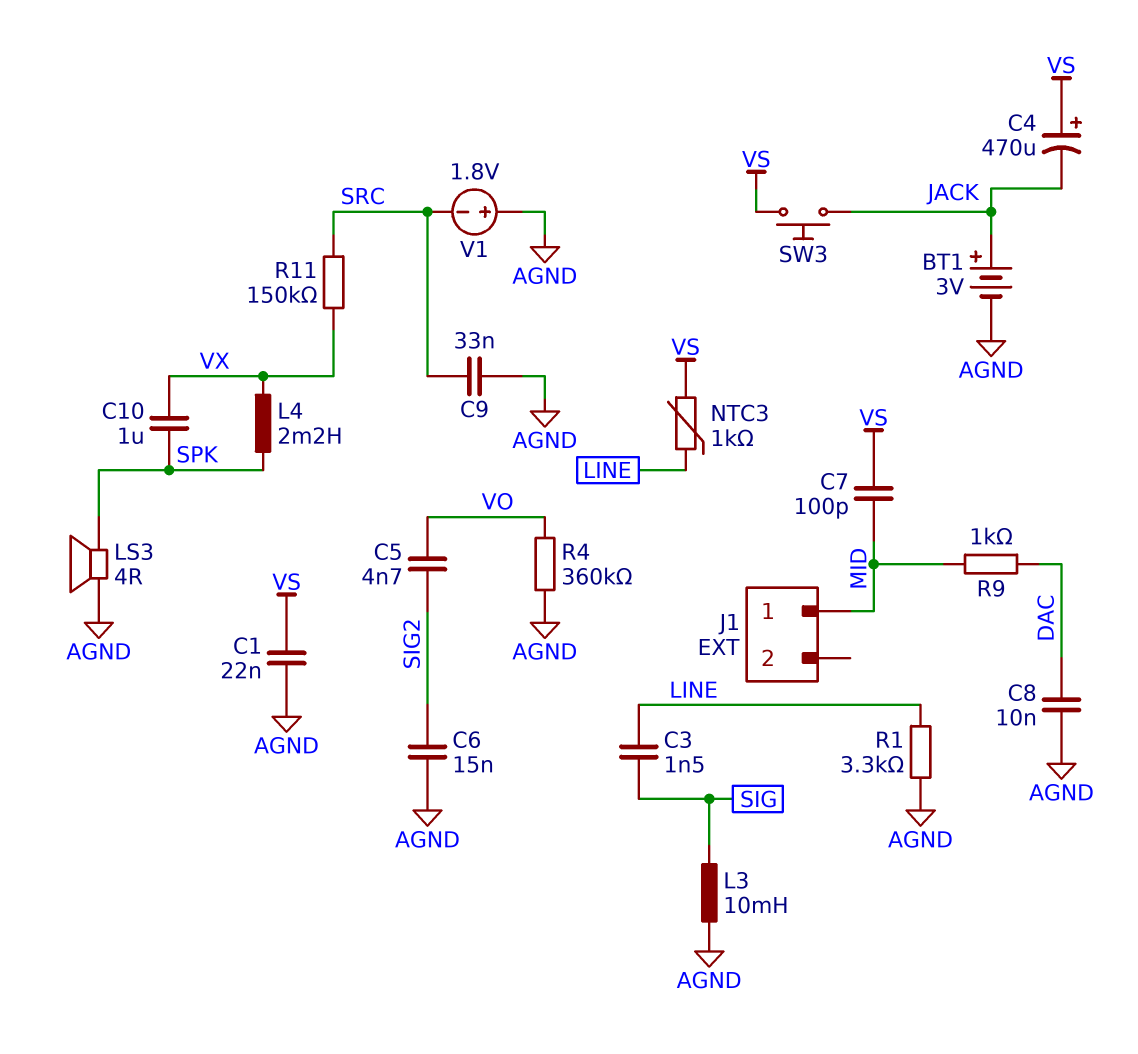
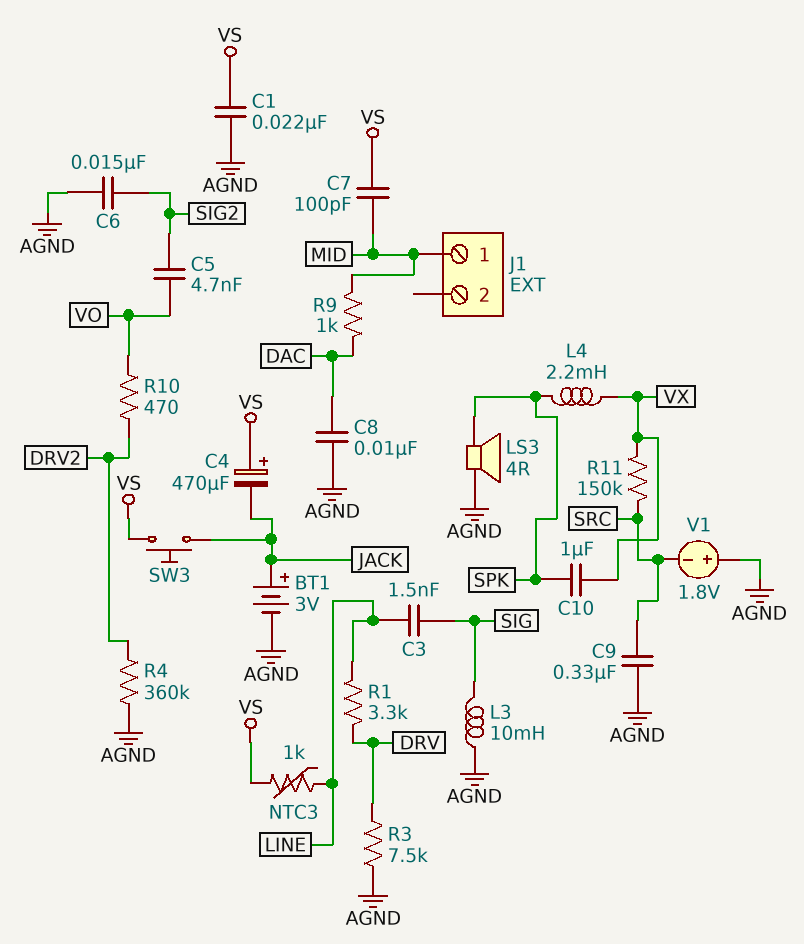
C9: 33nF (AGND, SRC) -> 330nF (AGND, SRC)
R1: 3.3k (AGND, LINE) -> 3.3k (DRV, LINE)
R3: none -> 7.5k (AGND, DRV)
R4: 360k (AGND, VO) -> 360k (AGND, DRV2)
R10: none -> 470 (DRV2, VO)

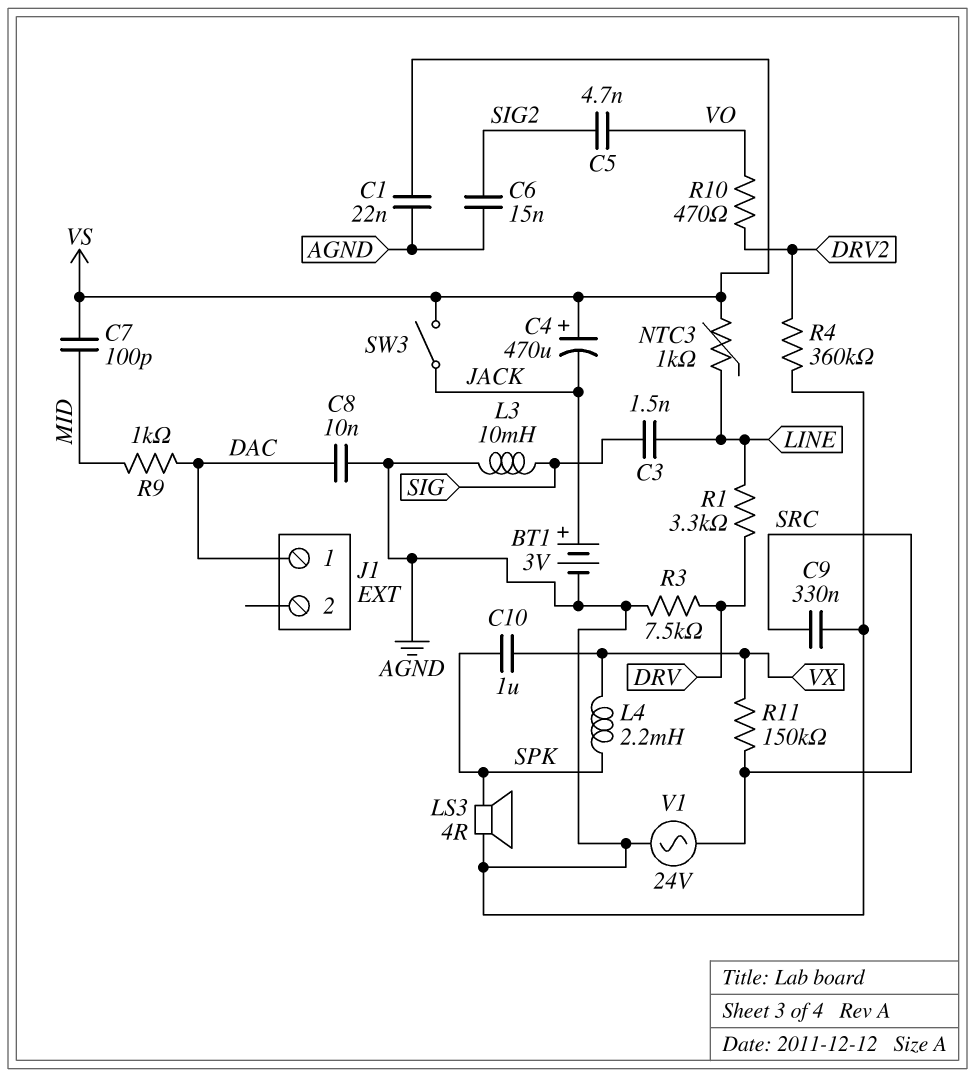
J1 pin 1: MID -> DAC
SW3: button (JACK, VS) -> switch (JACK, VS)
V1: 1.8V (plus AGND, minus SRC) -> AC 24V (AGND, SRC)

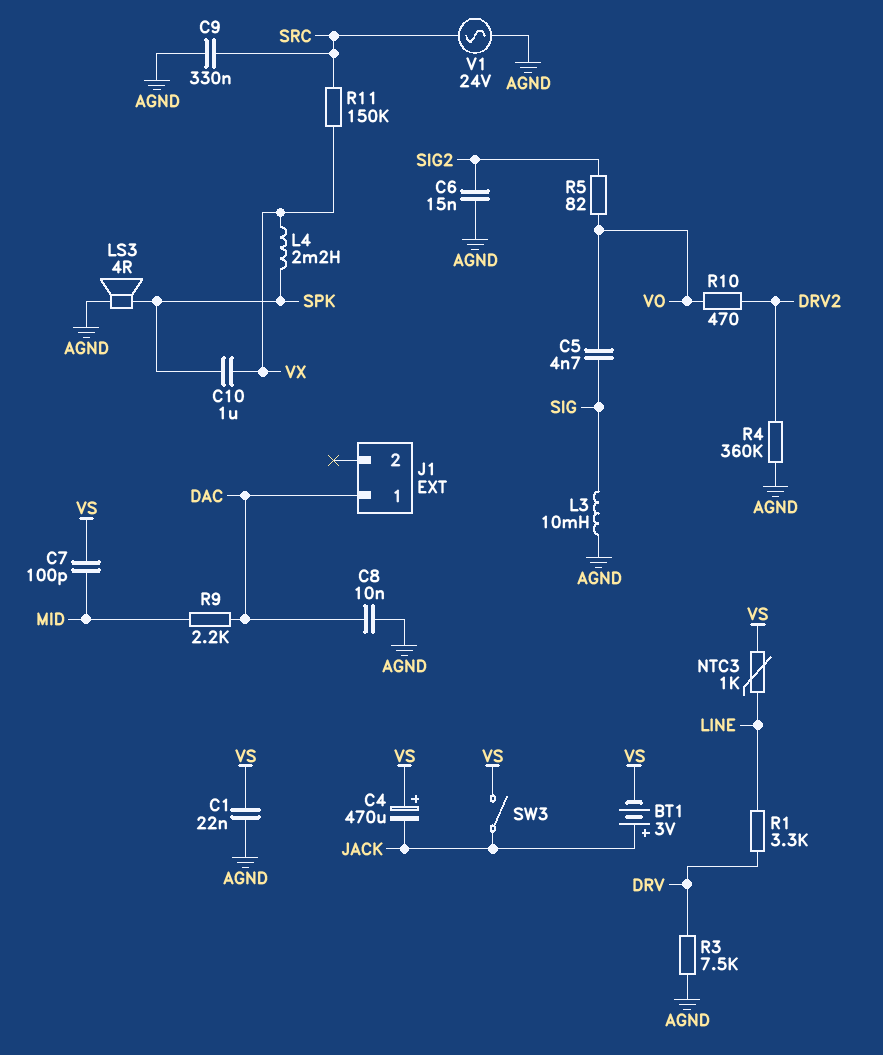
BT1: 3V (plus JACK, minus AGND) -> 3V (plus JACK, minus VS)
C3: 1.5nF (LINE, SIG) -> none
C5: 4.7nF (SIG2, VO) -> 4.7nF (SIG, VO)
R5: none -> 82 (SIG2, VO)
R9: 1k (DAC, MID) -> 2.2k (DAC, MID)

